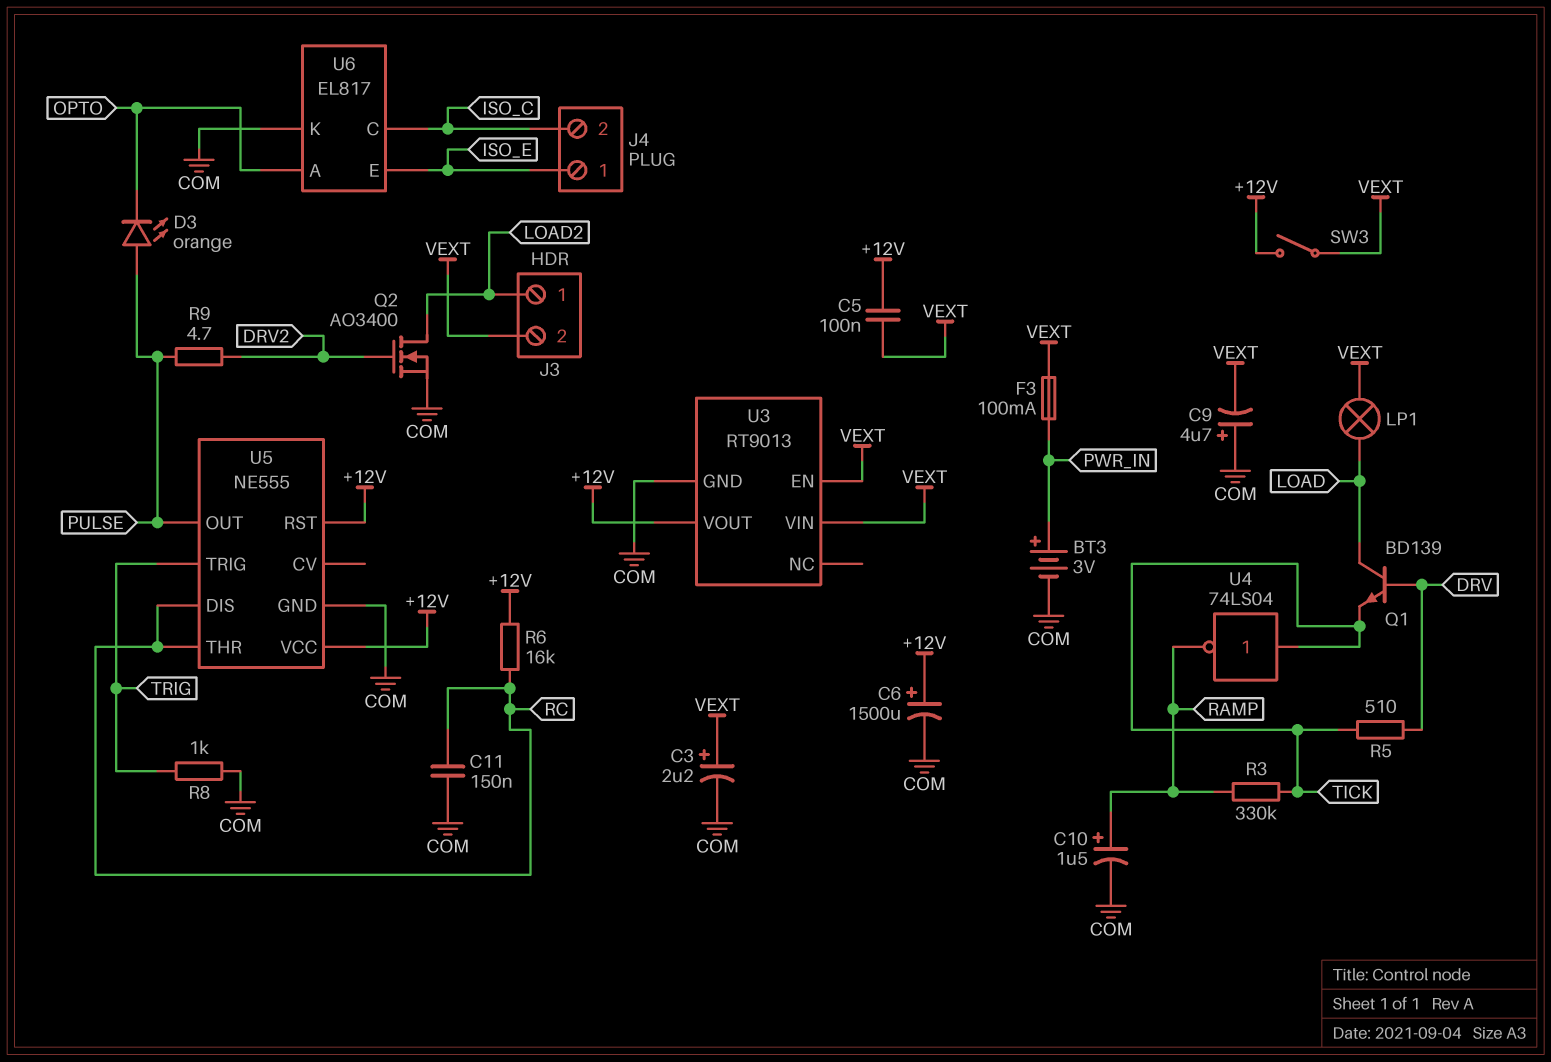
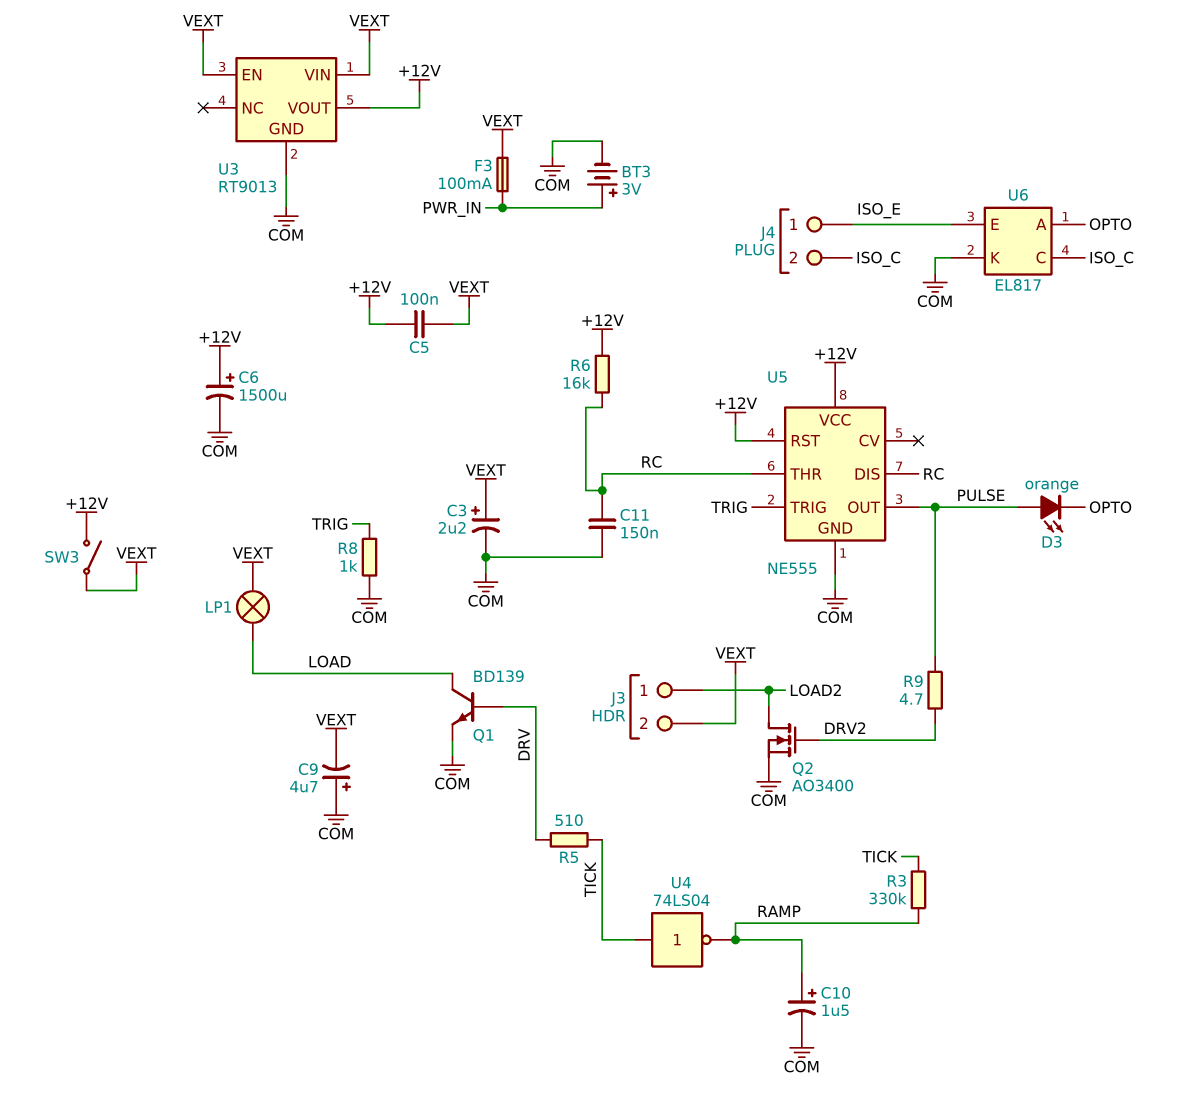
Q1: NPN BD139 (B DRV, C LOAD, E TICK) -> NPN BD139 (B DRV, C LOAD, E COM)

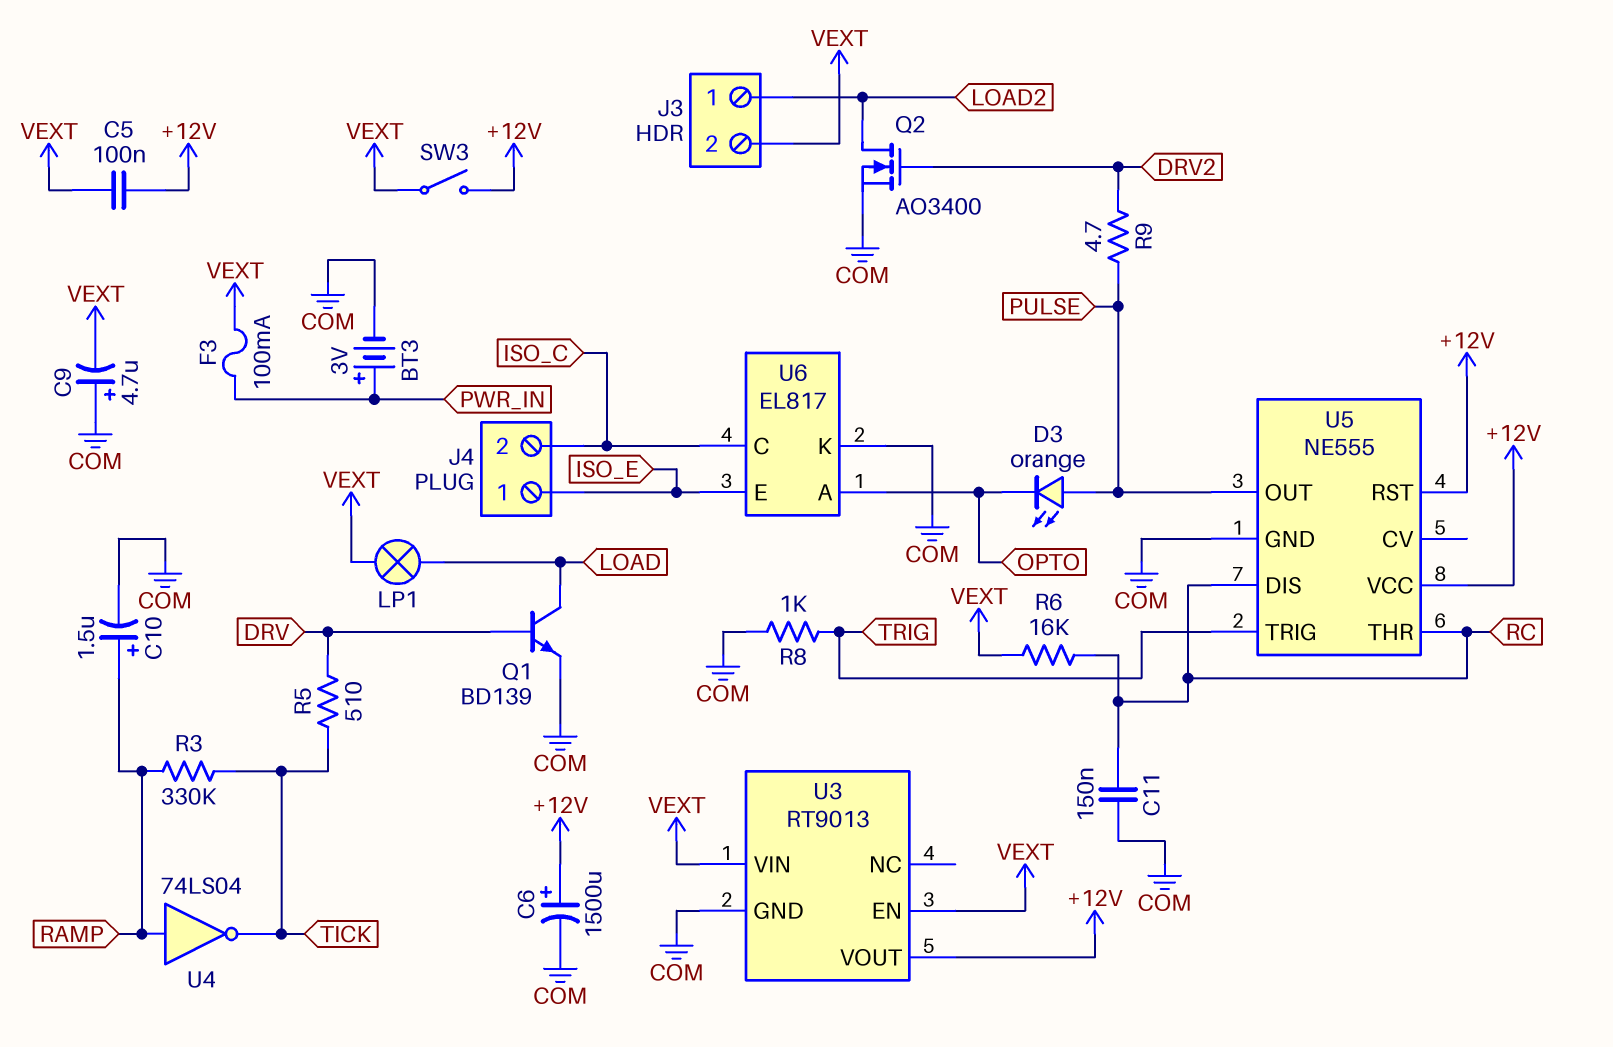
C3: 2.2uF (plus VEXT, minus COM) -> none
R6: 16k (+12V, RC) -> 16k (RC, VEXT)
U4: NOT 74LS04 (in TICK, out RAMP) -> NOT 74LS04 (in RAMP, out TICK)

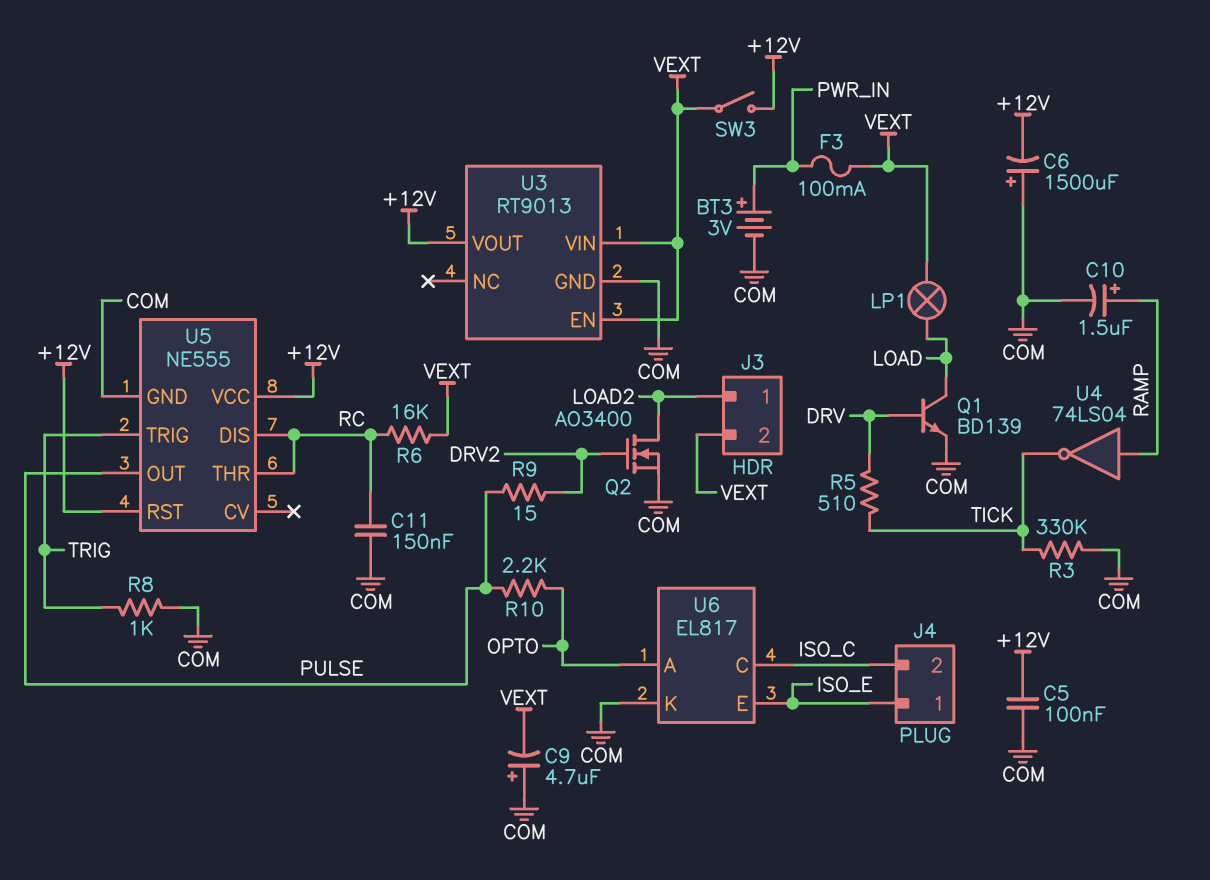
C5: 100nF (+12V, VEXT) -> 100nF (+12V, COM)
C6: 1500uF (plus +12V, minus COM) -> 1500uF (plus COM, minus +12V)
D3: LED orange (A PULSE, K OPTO) -> none
R3: 330k (RAMP, TICK) -> 330k (COM, TICK)
R9: 4.7 (DRV2, PULSE) -> 15 (DRV2, PULSE)
R10: none -> 2.2k (OPTO, PULSE)

